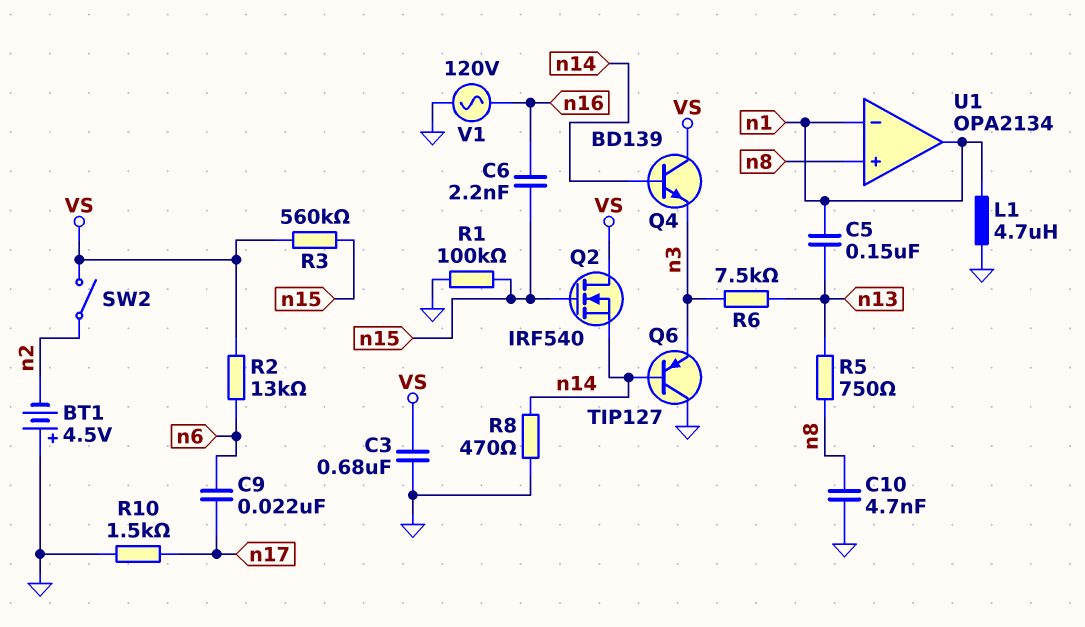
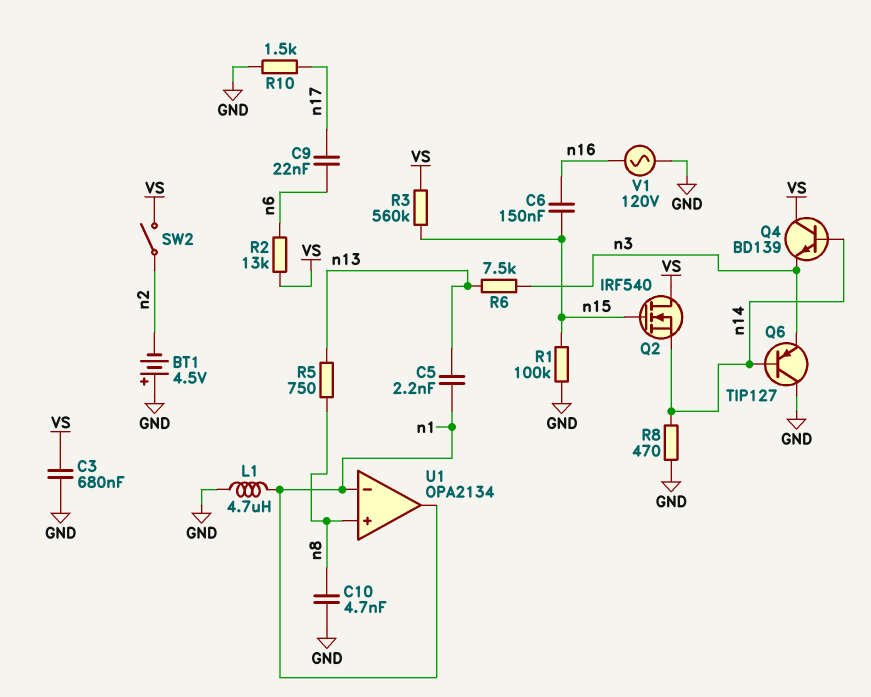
C5: 150nF (n1, n13) -> 2.2nF (n1, n13)
C6: 2.2nF (n15, n16) -> 150nF (n15, n16)

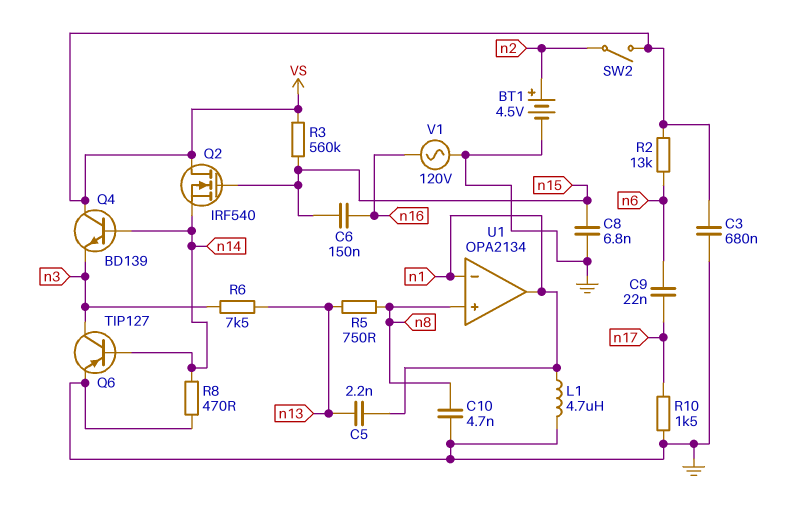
BT1: 4.5V (plus GND, minus n2) -> 4.5V (plus n2, minus GND)
C8: none -> 6.8nF (GND, n15)
Q6: PNP TIP127 (B n14, C GND, E n3) -> PNP TIP127 (B n14, C n3, E GND)
R1: 100k (GND, n15) -> none

